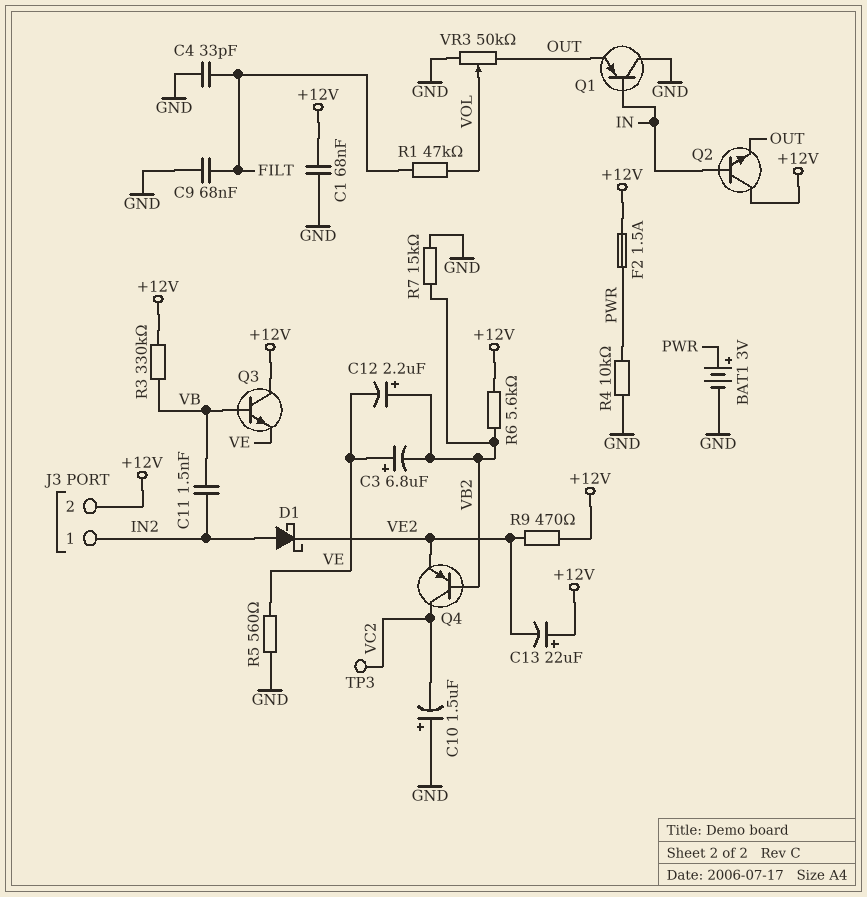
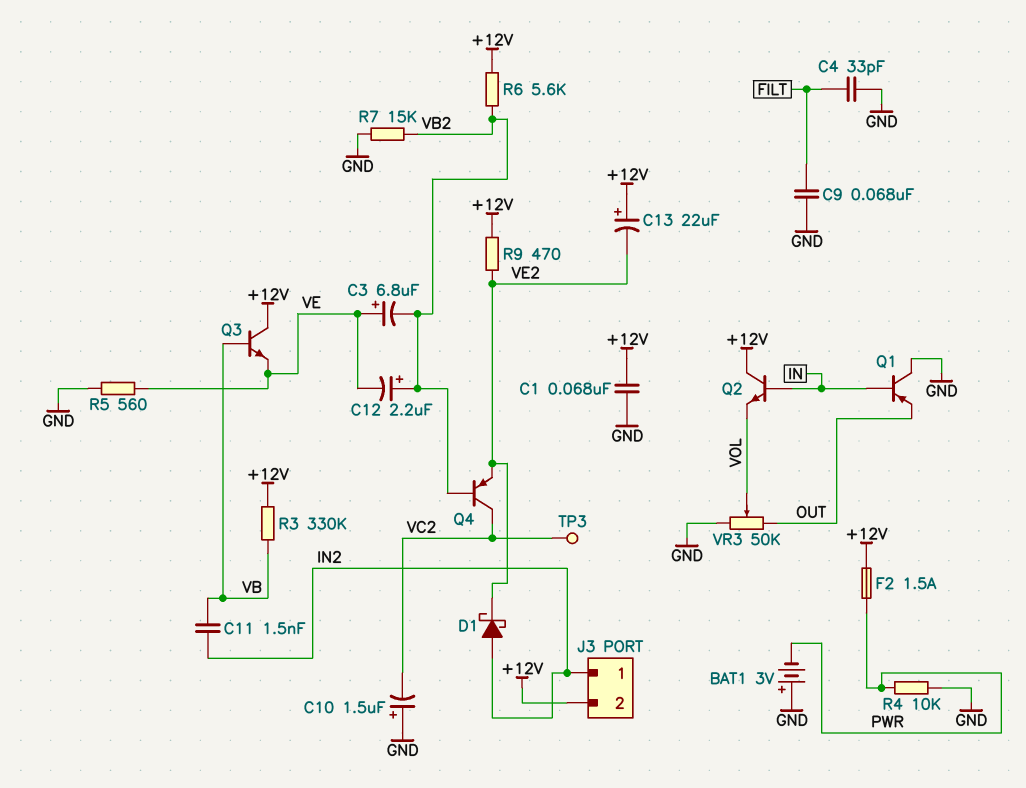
BAT1: 3V (plus PWR, minus GND) -> 3V (plus GND, minus PWR)
Q2: NPN (B IN, C +12V, E OUT) -> NPN (B IN, C +12V, E VOL)
R1: 47k (FILT, VOL) -> none

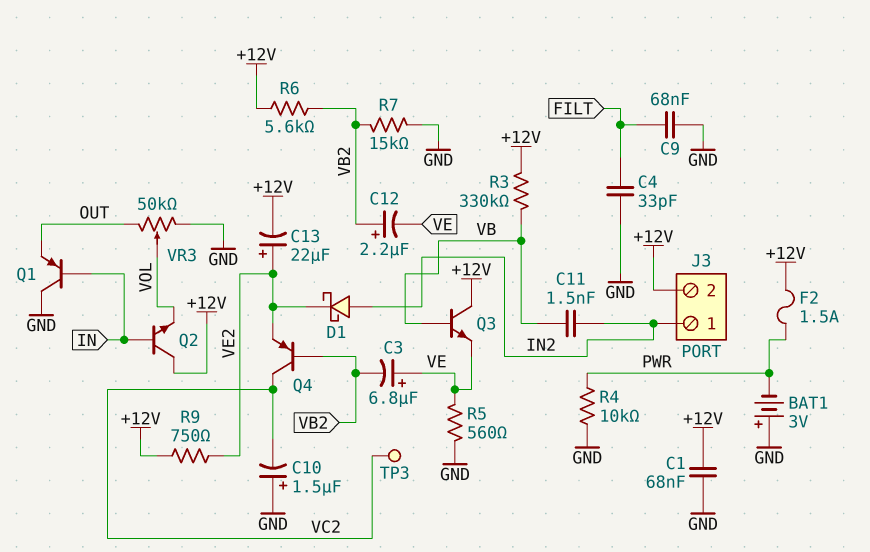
C13: 22uF (plus +12V, minus VE2) -> 22uF (plus VE2, minus +12V)
R9: 470 (+12V, VE2) -> 750 (+12V, VE2)

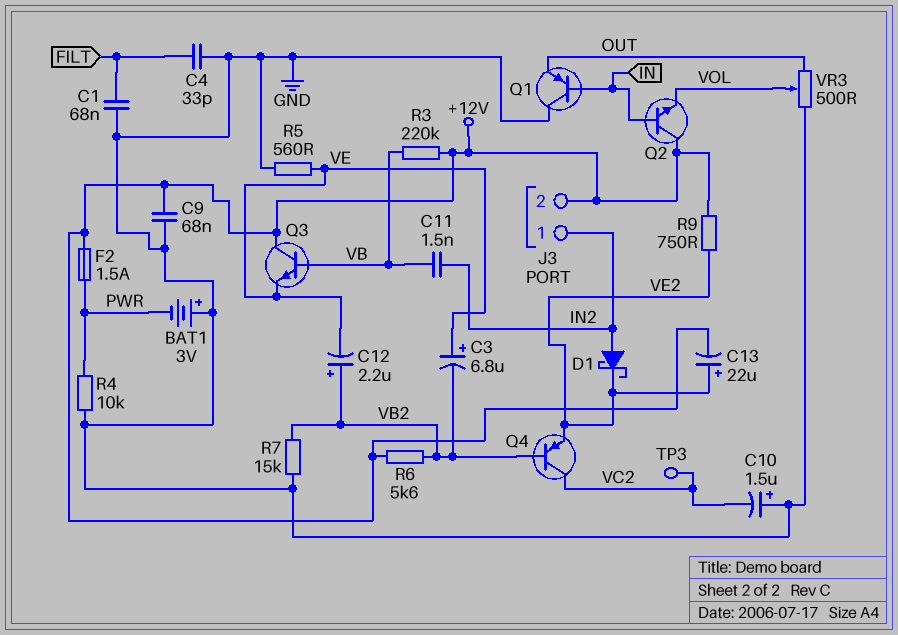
C1: 68nF (+12V, GND) -> 68nF (FILT, GND)
C9: 68nF (FILT, GND) -> 68nF (+12V, GND)
R3: 330k (+12V, VB) -> 220k (+12V, VB)
VR3: 50k (GND, OUT, wiper VOL) -> 500 (GND, OUT, wiper VOL)

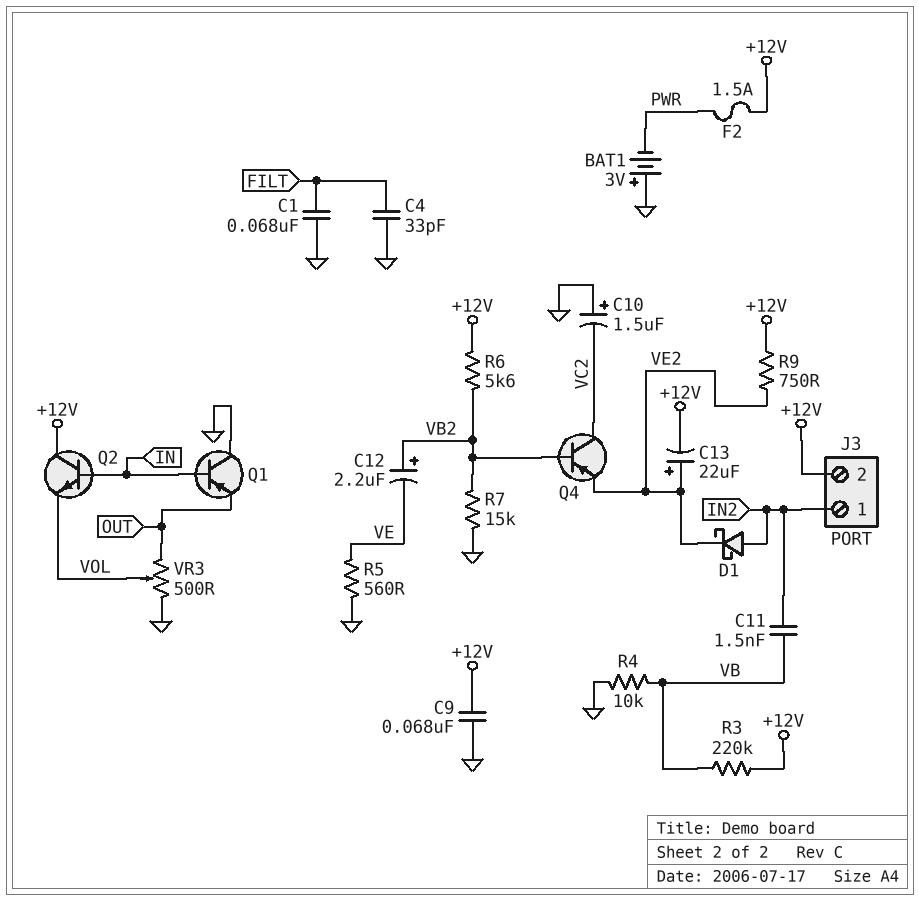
C3: 6.8uF (plus VE, minus VB2) -> none
Q3: NPN (B VB, C +12V, E VE) -> none
R4: 10k (GND, PWR) -> 10k (GND, VB)
TP3: test point (VC2) -> none

